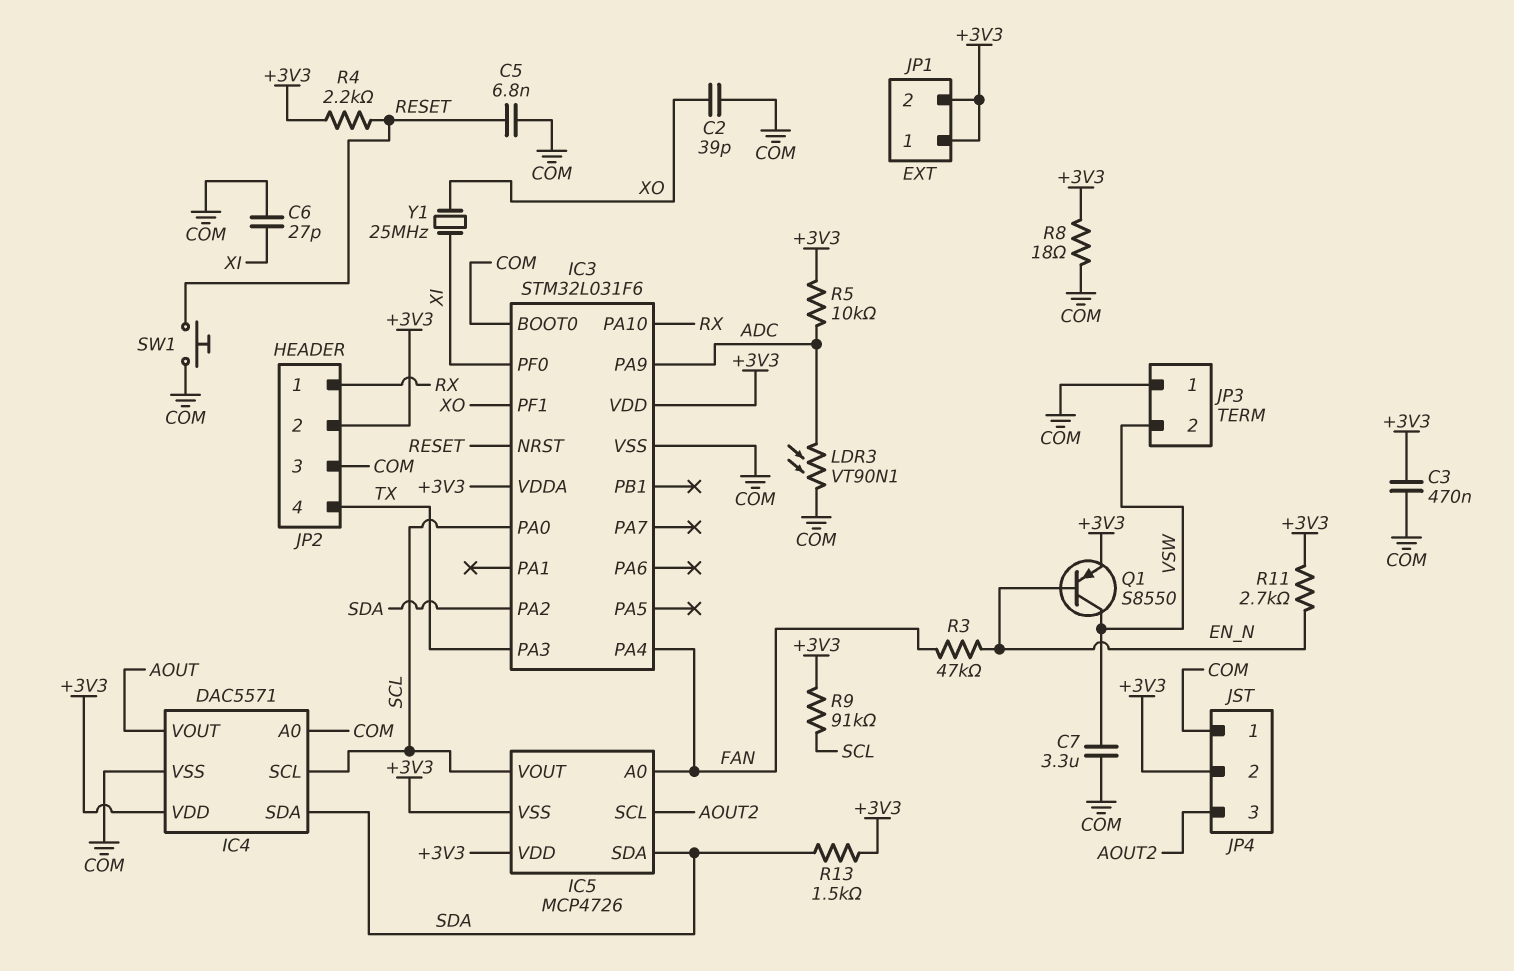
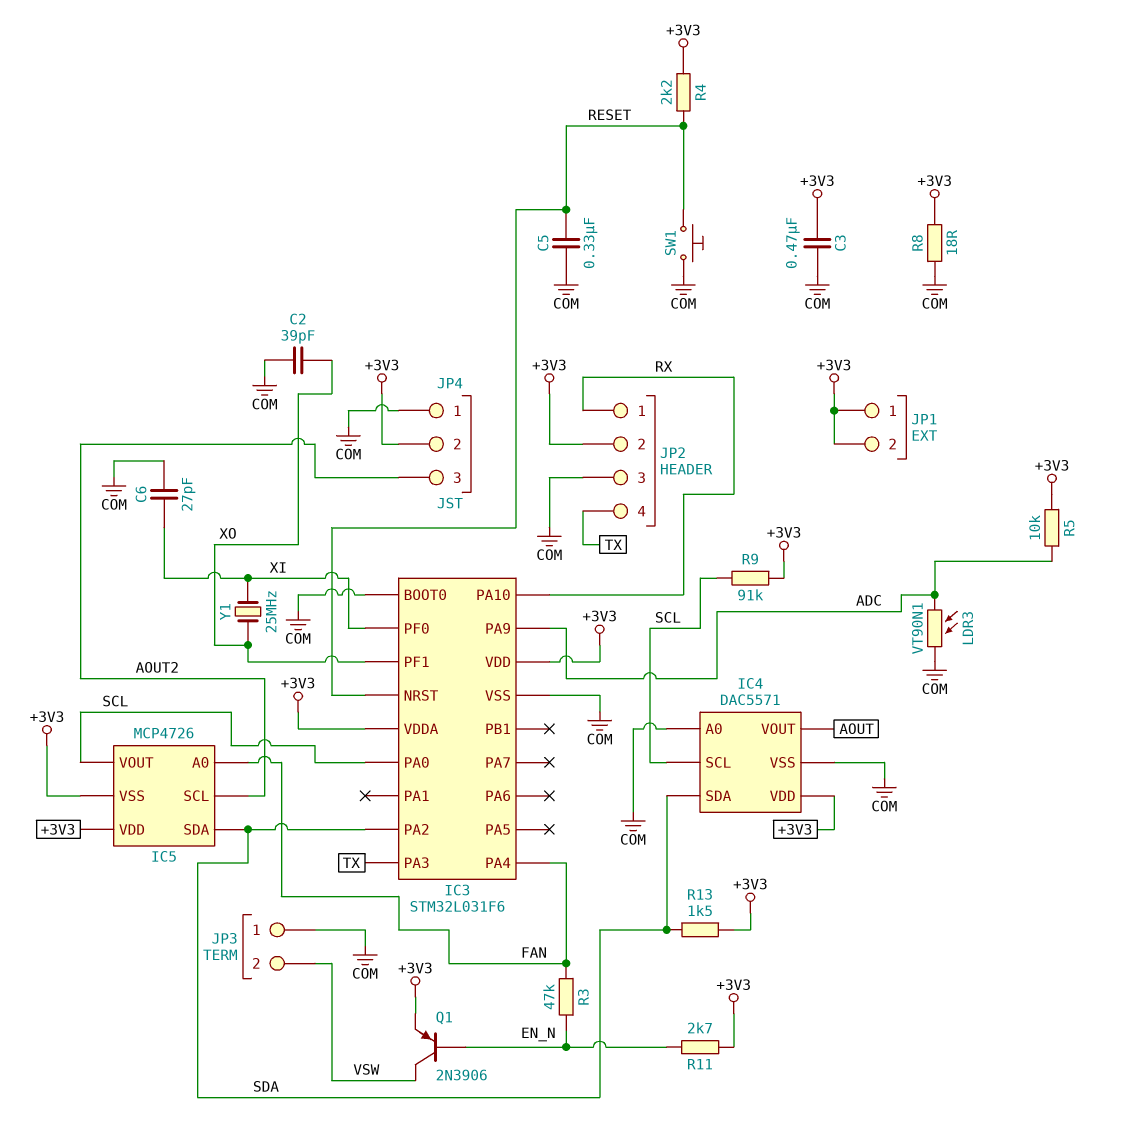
C5: 6.8nF (COM, RESET) -> 330nF (COM, RESET)
C7: 3.3uF (COM, VSW) -> none
Q1: PNP S8550 (B EN_N, C VSW, E +3V3) -> PNP 2N3906 (B EN_N, C VSW, E +3V3)

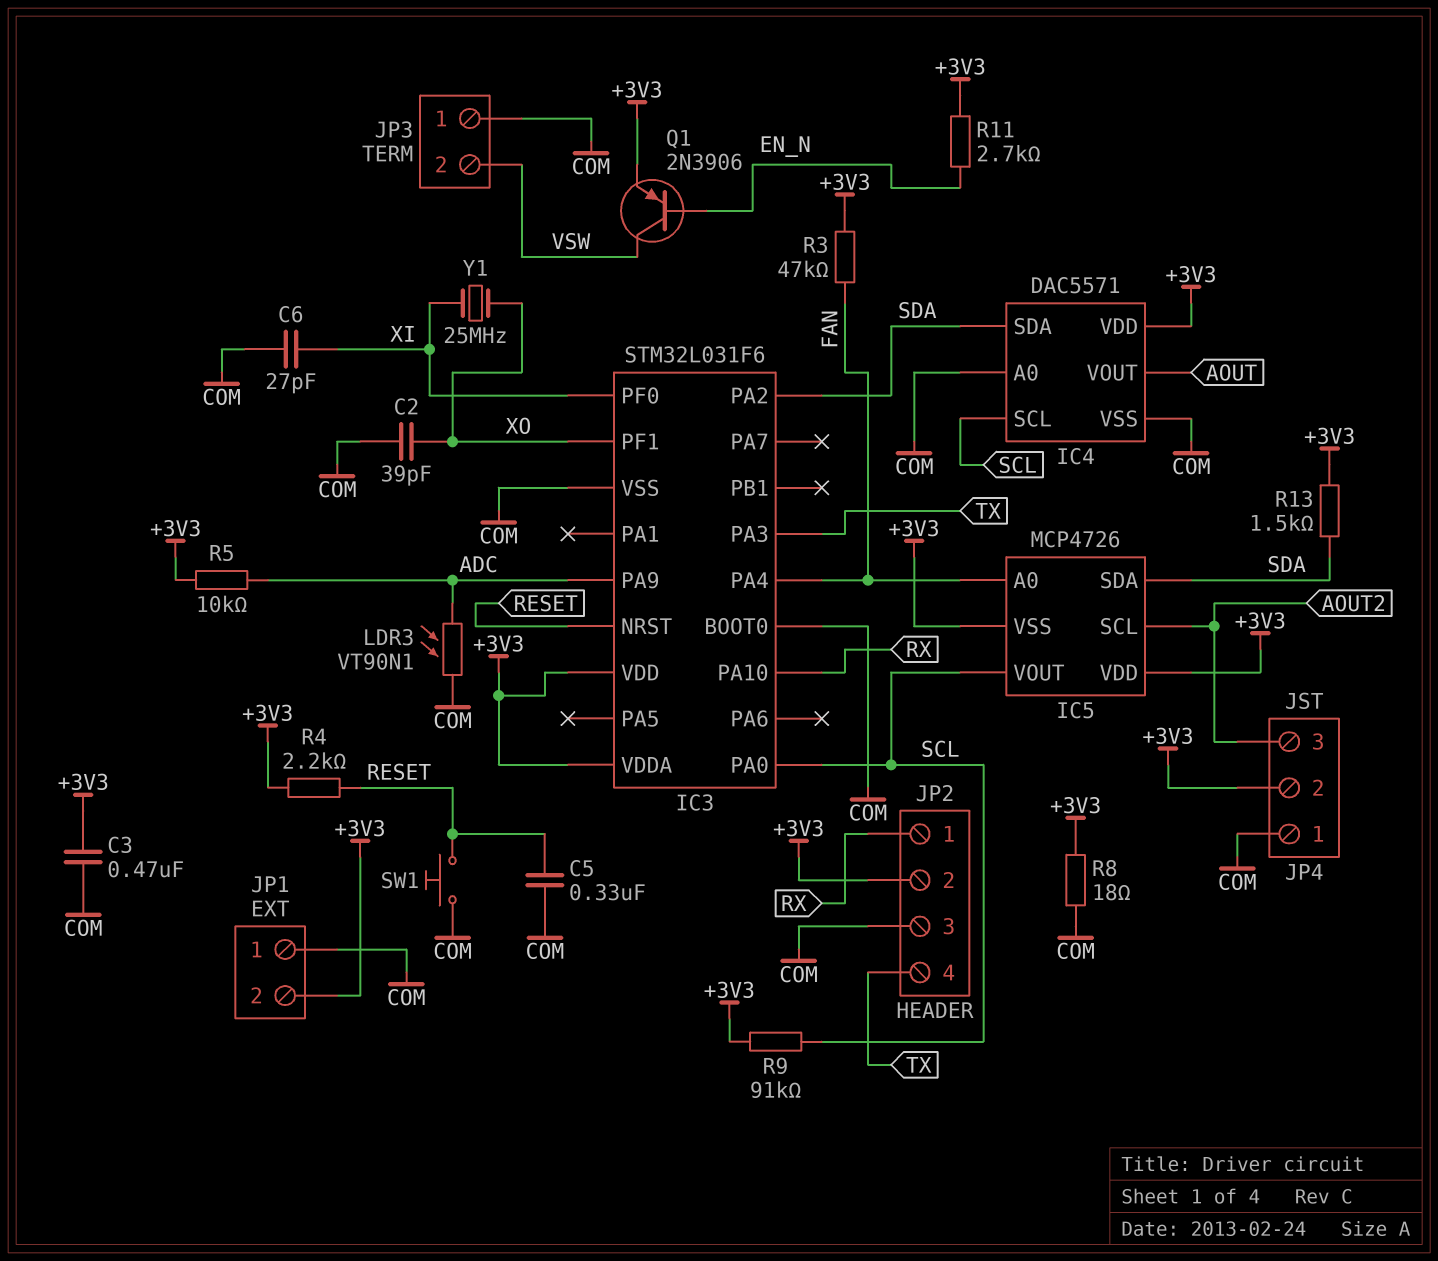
JP1 pin 1: +3V3 -> COM
R3: 47k (EN_N, FAN) -> 47k (+3V3, FAN)

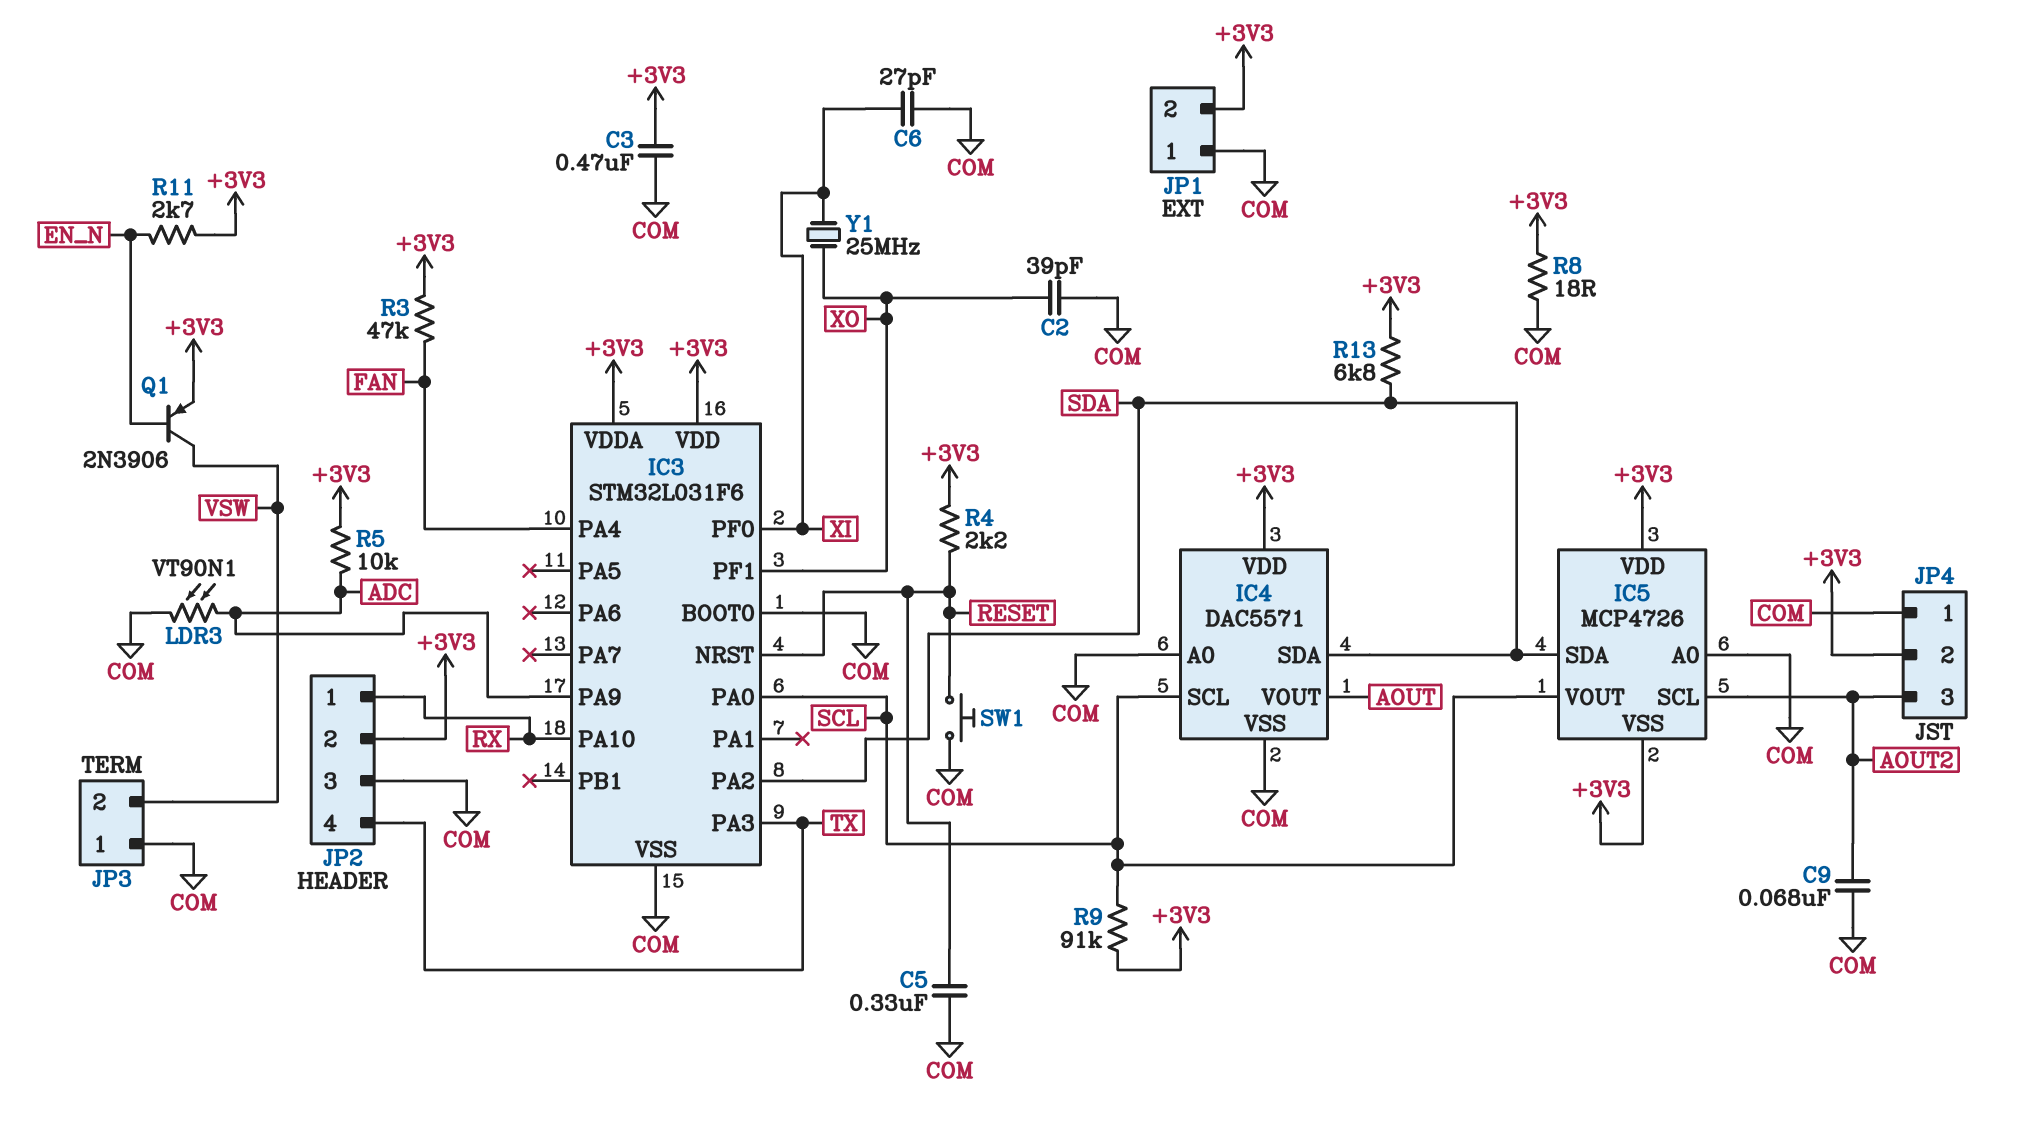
C9: none -> 68nF (AOUT2, COM)
IC5 pin A0: FAN -> COM
R13: 1.5k (+3V3, SDA) -> 6.8k (+3V3, SDA)

